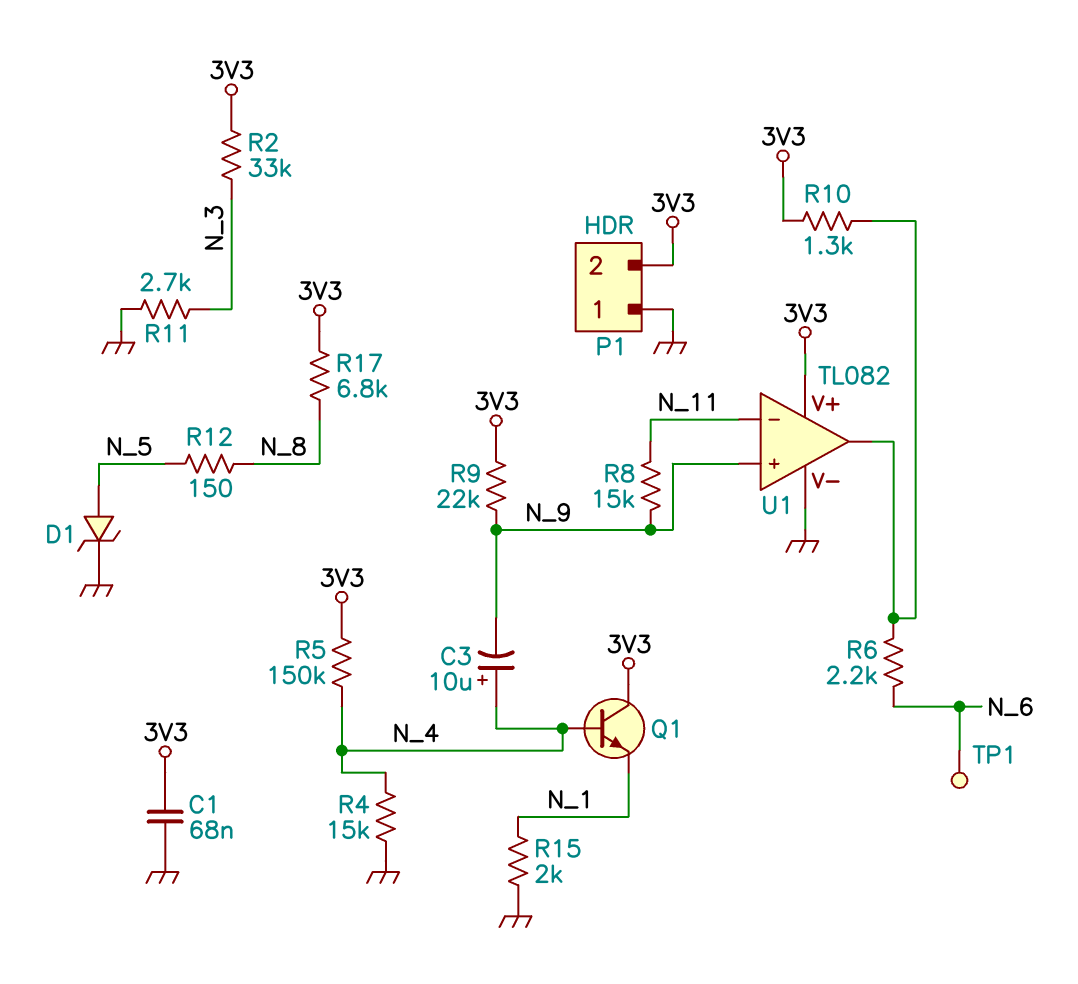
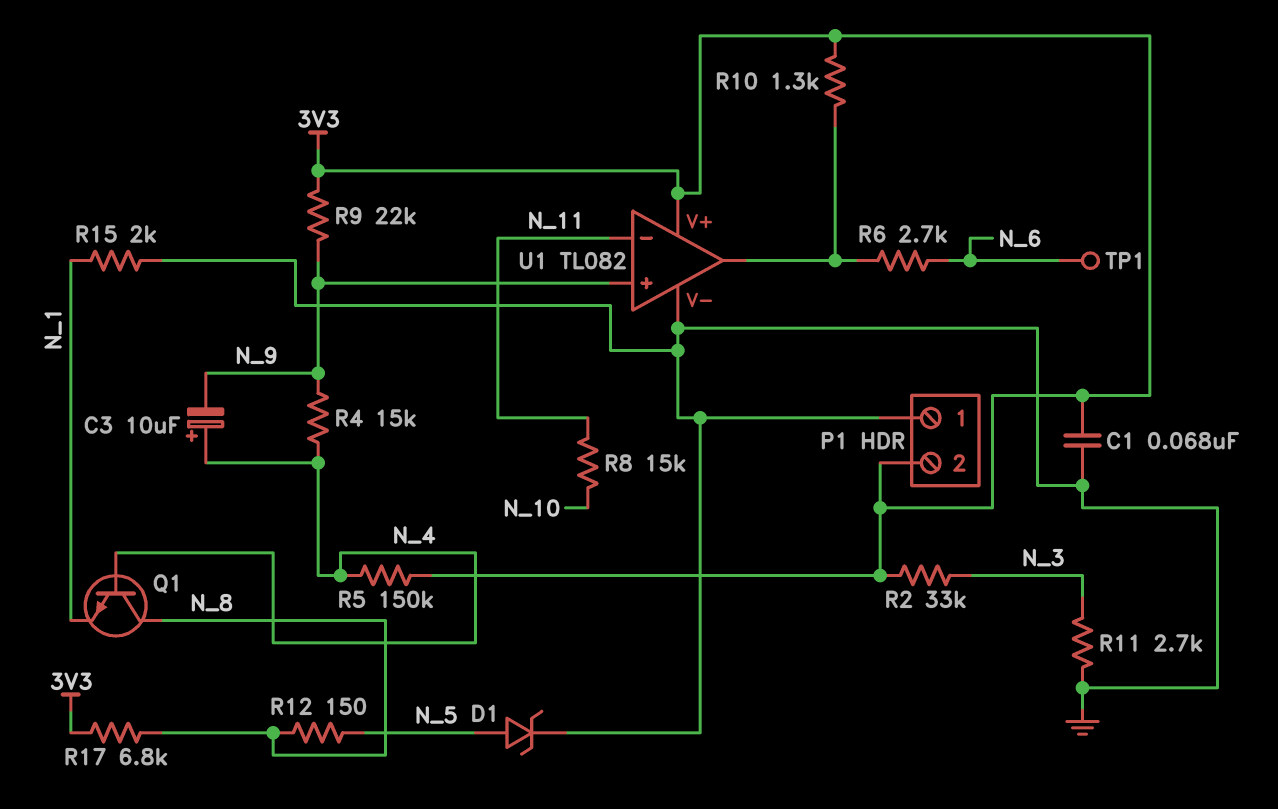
Q1: NPN (B N_4, C 3V3, E N_1) -> NPN (B N_4, C N_8, E N_1)
R4: 15k (GND, N_4) -> 15k (N_4, N_9)
R6: 2.2k (N_6, U1/out) -> 2.7k (N_6, U1/out)
R8: 15k (N_9, N_11) -> 15k (N_10, N_11)

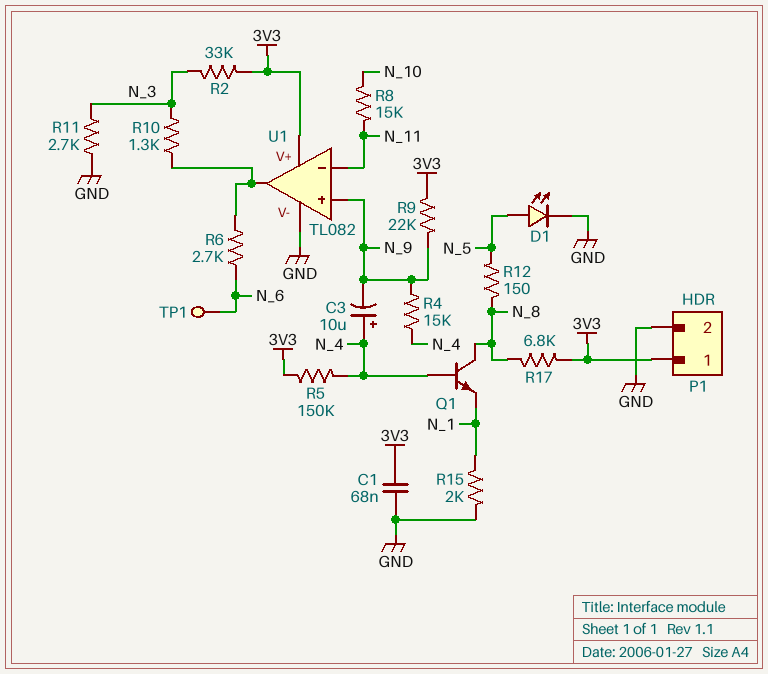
D1: zener (A N_5, K GND) -> LED (A N_5, K GND)
P1 pin 1: GND -> 3V3
P1 pin 2: 3V3 -> GND
R10: 1.3k (3V3, U1/out) -> 1.3k (N_3, U1/out)

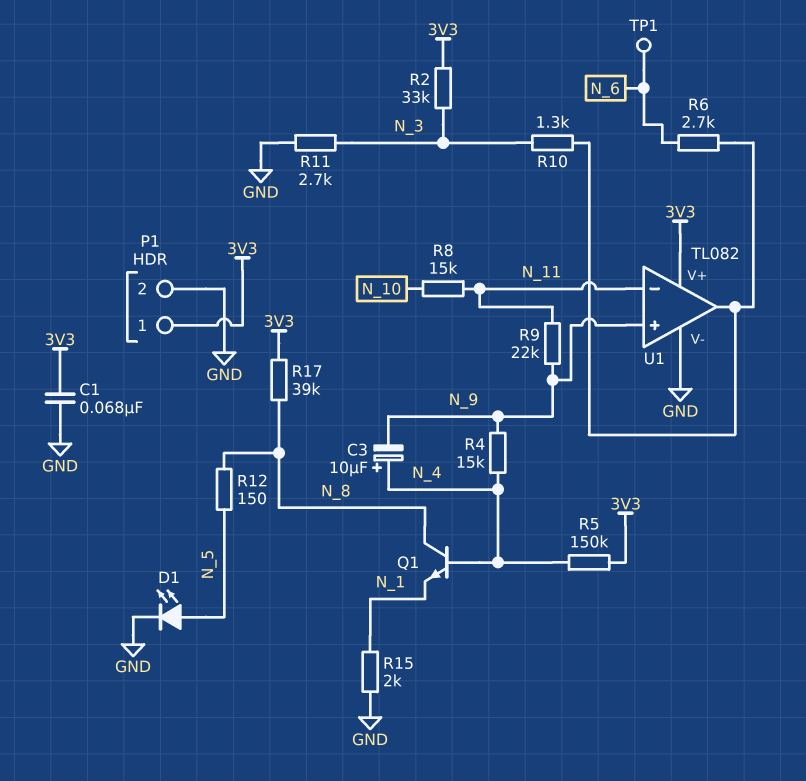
R9: 22k (3V3, N_9) -> 22k (N_9, N_11)
R17: 6.8k (3V3, N_8) -> 39k (3V3, N_8)

